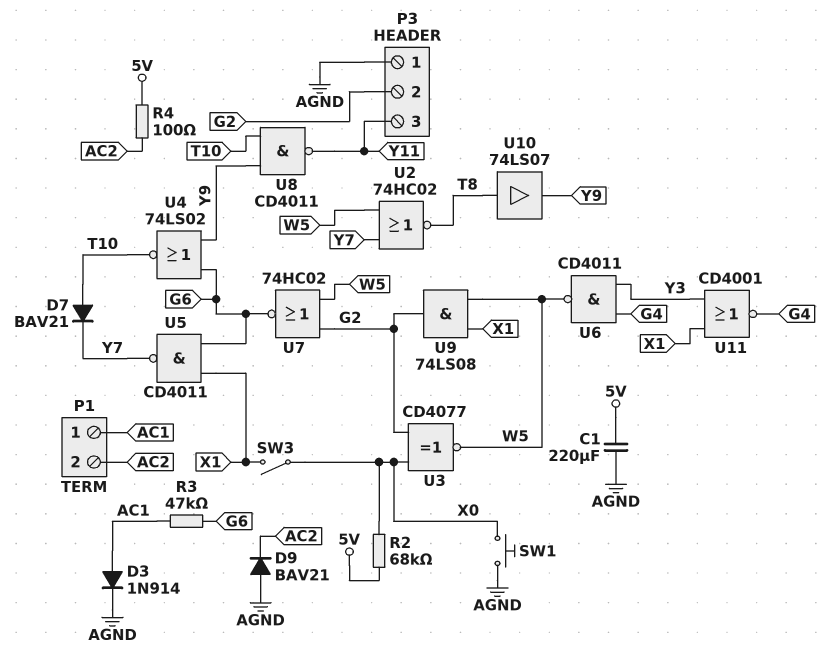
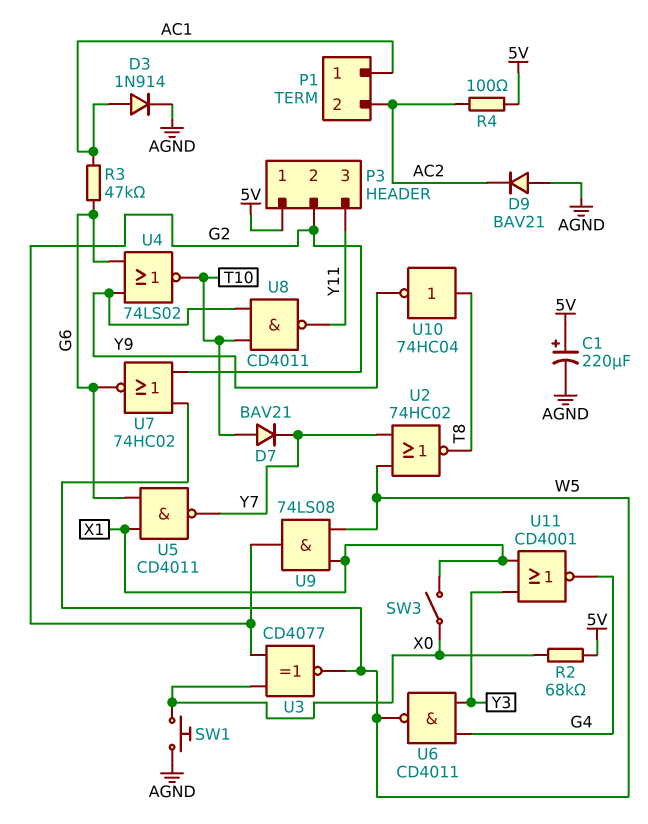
C1: 220uF (5V, AGND) -> 220uF (plus 5V, minus AGND)
P3 pin 1: AGND -> 5V
U10: buffer 74LS07 (in T8, out Y9) -> NOT 74HC04 (in T8, out Y9)

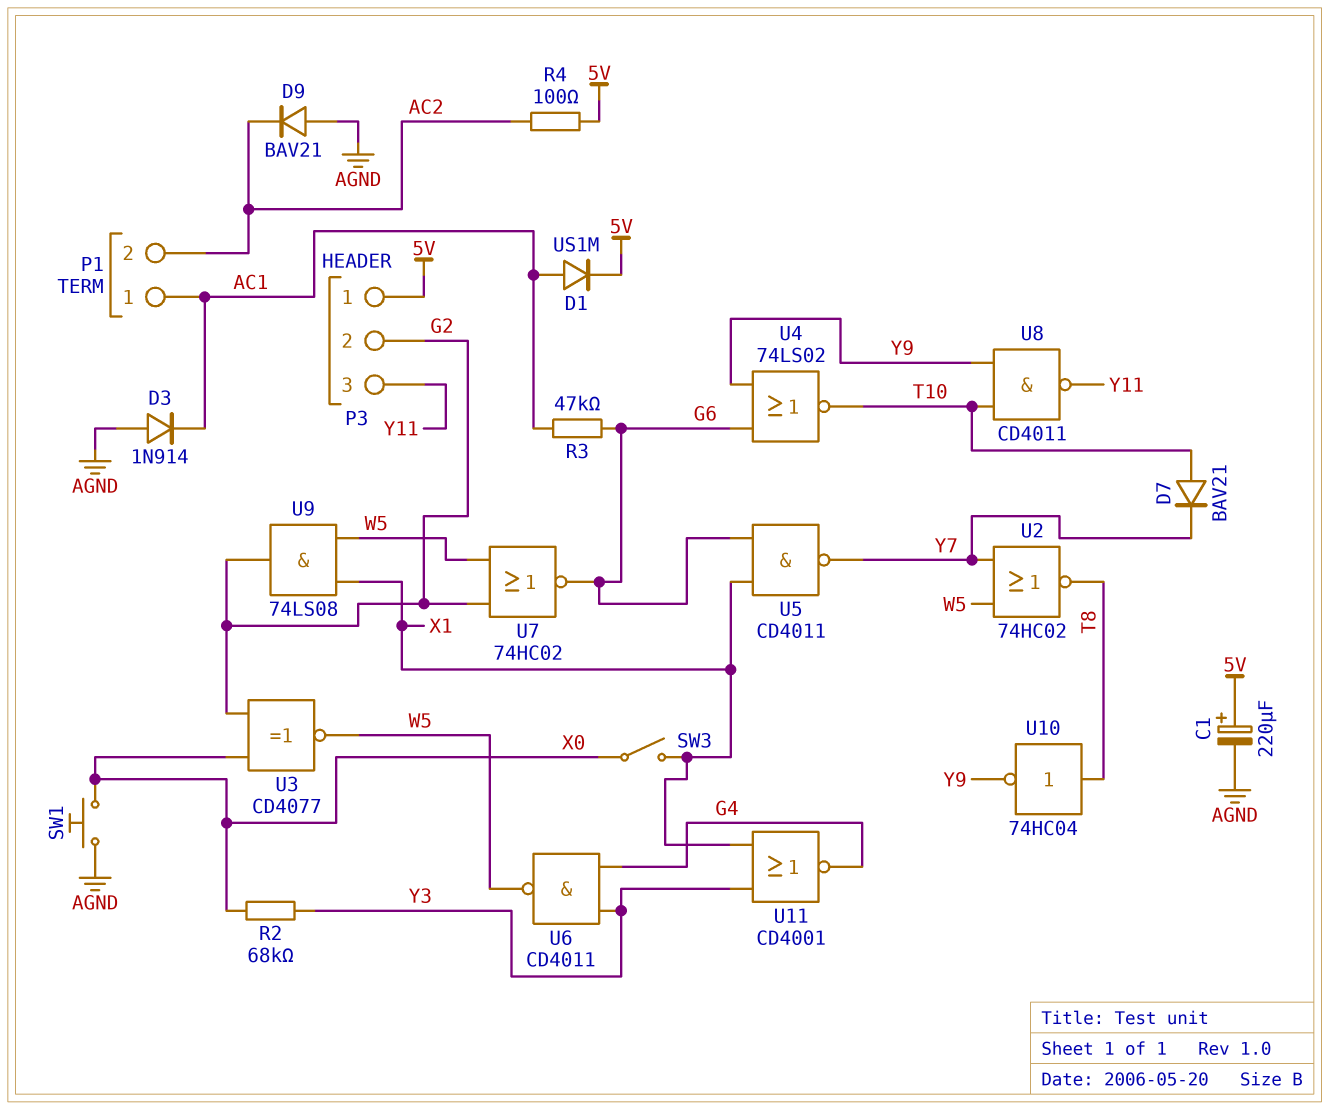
D1: none -> diode US1M (A AC1, K 5V)
D3: diode 1N914 (A AC1, K AGND) -> diode 1N914 (A AGND, K AC1)
R2: 68k (5V, X0) -> 68k (X0, Y3)

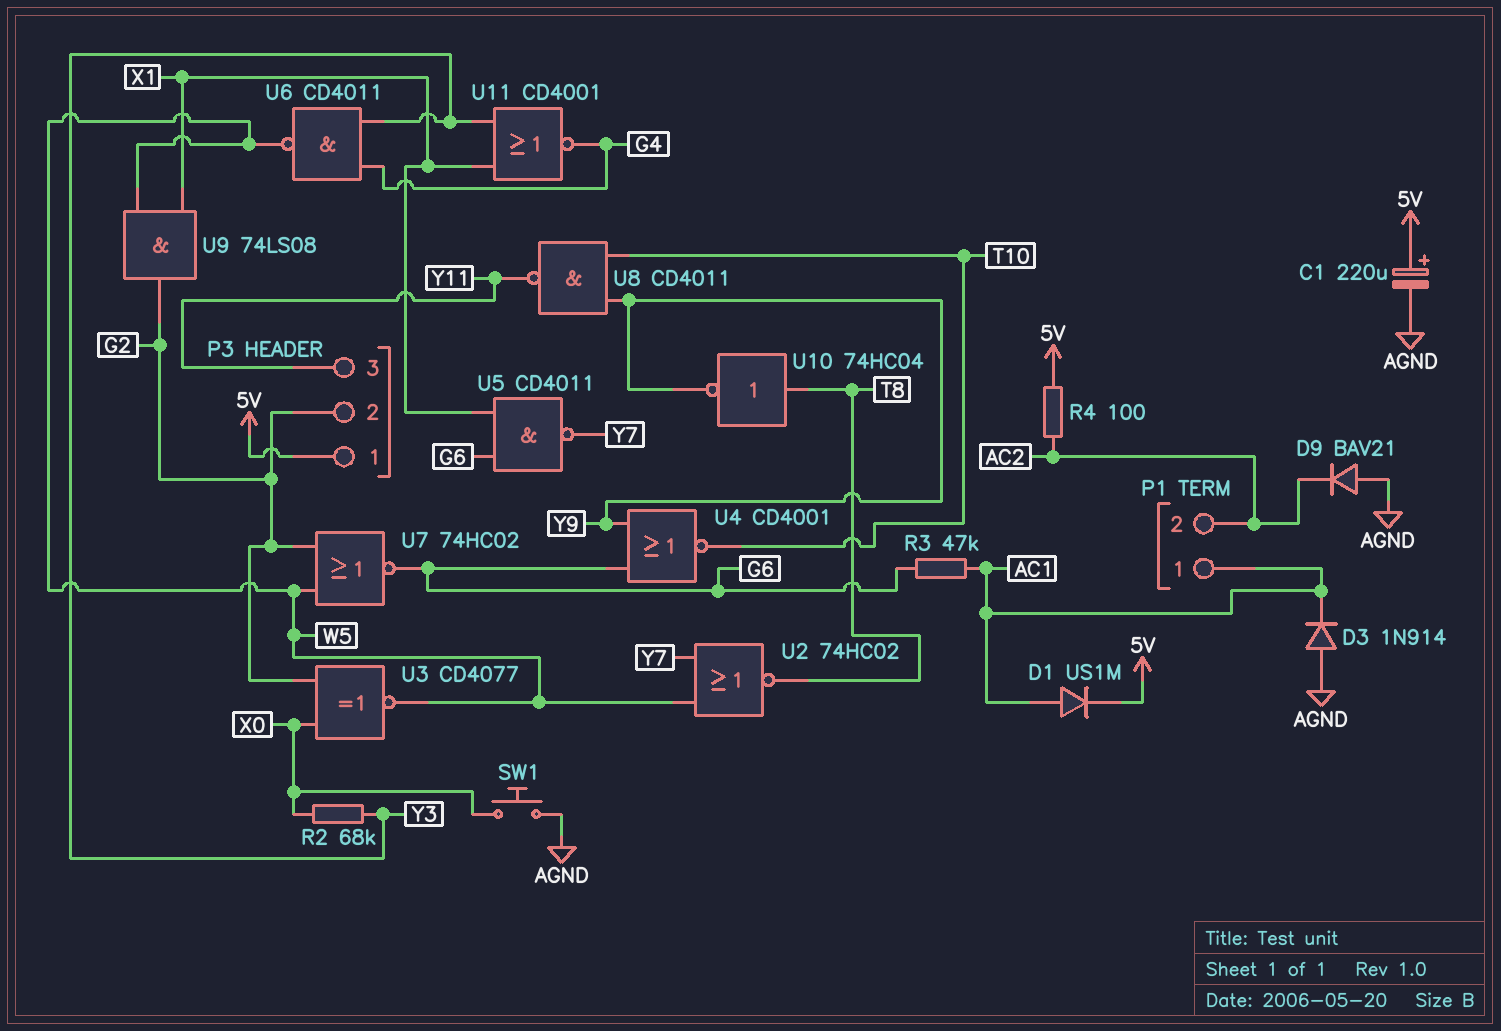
D7: diode BAV21 (A T10, K Y7) -> none
SW3: switch (X0, X1) -> none
U4: NOR 74LS02 (in G6, in Y9, out T10) -> NOR CD4001 (in G6, in Y9, out T10)

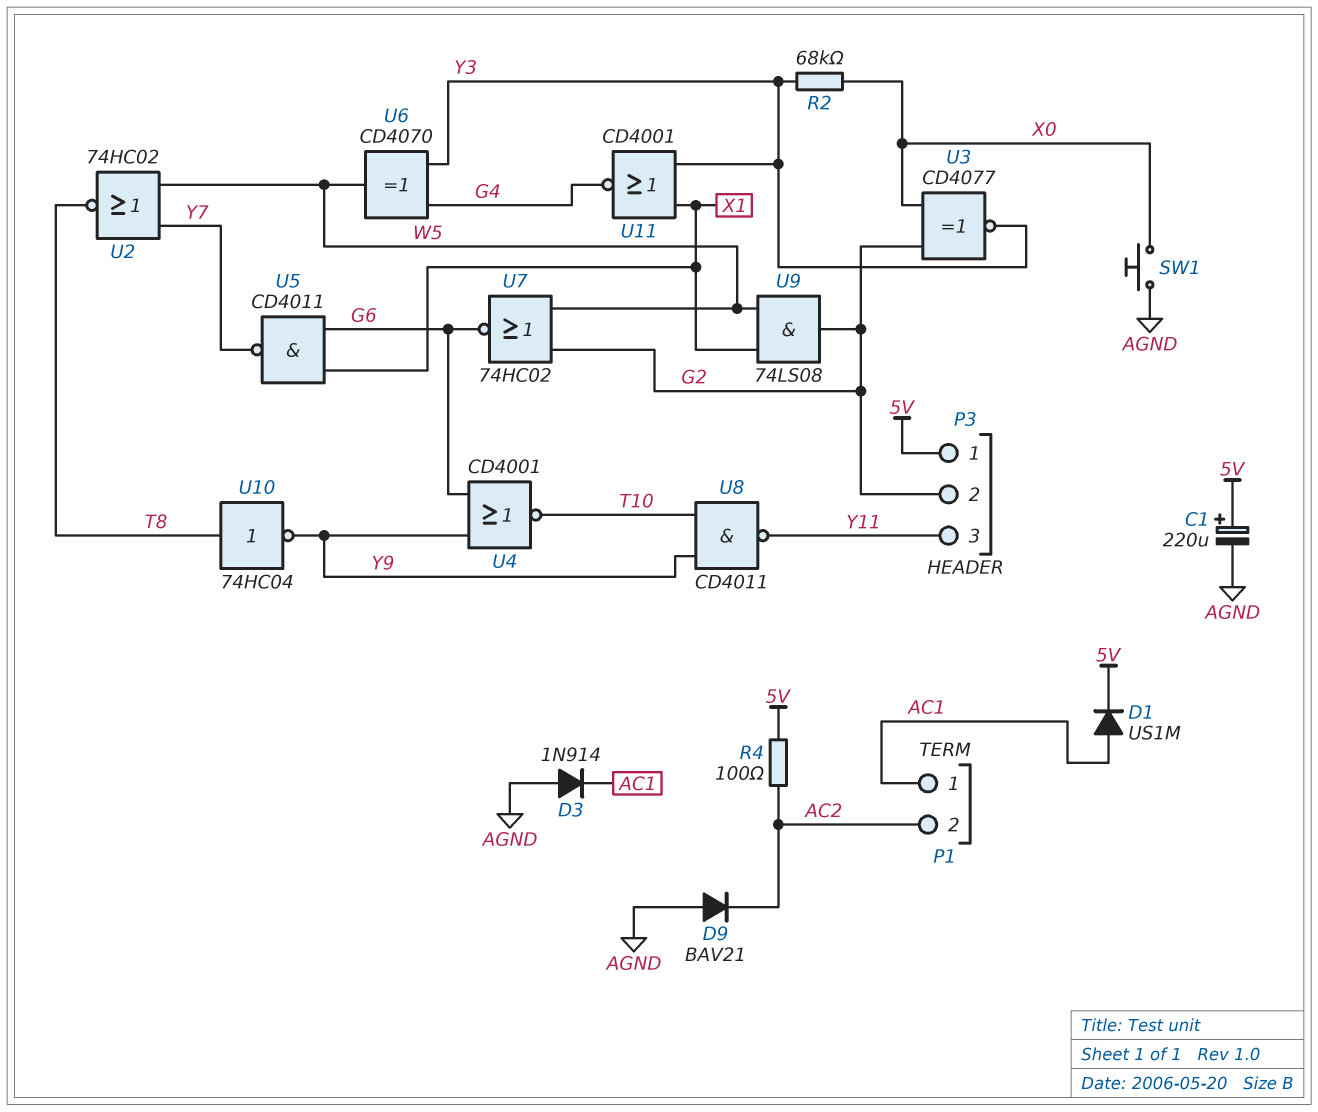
R3: 47k (AC1, G6) -> none
U3: XNOR CD4077 (in G2, in X0, out W5) -> XNOR CD4077 (in G2, in X0, out Y3)
U6: NAND CD4011 (in G4, in Y3, out W5) -> XOR CD4070 (in G4, in Y3, out W5)

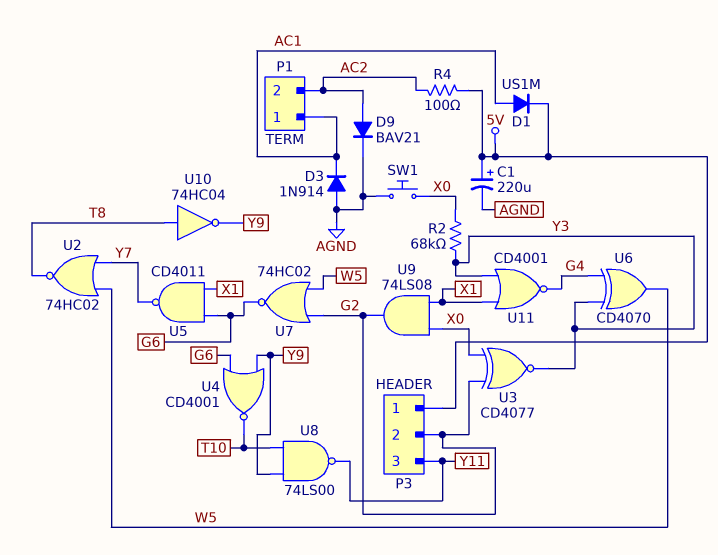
D9: diode BAV21 (A AGND, K AC2) -> diode BAV21 (A AC2, K AGND)
U8: NAND CD4011 (in T10, in Y9, out Y11) -> NAND 74LS00 (in T10, in Y9, out Y11)
U9: AND 74LS08 (in W5, in X1, out G2) -> AND 74LS08 (in X0, in X1, out G2)

